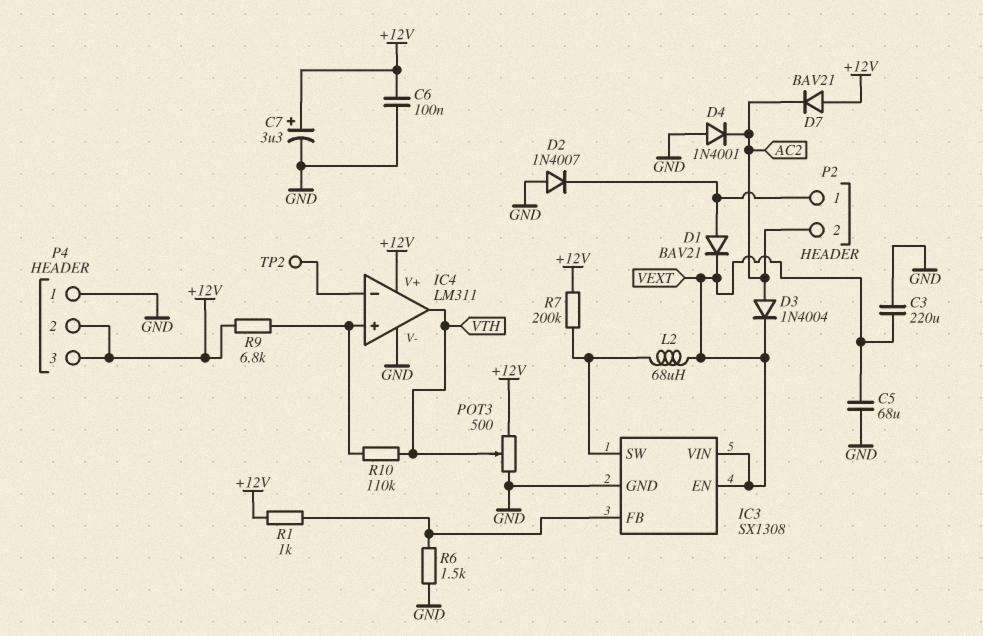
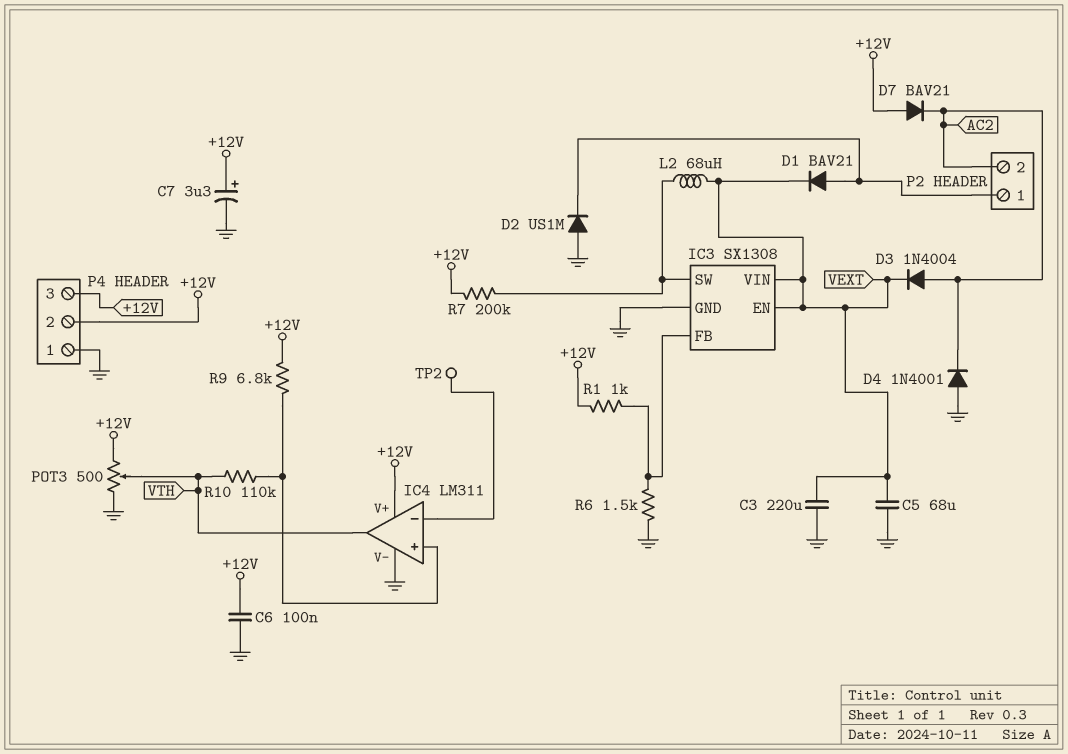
D2: diode 1N4007 (A GND, K P2/1) -> diode US1M (A GND, K P2/1)

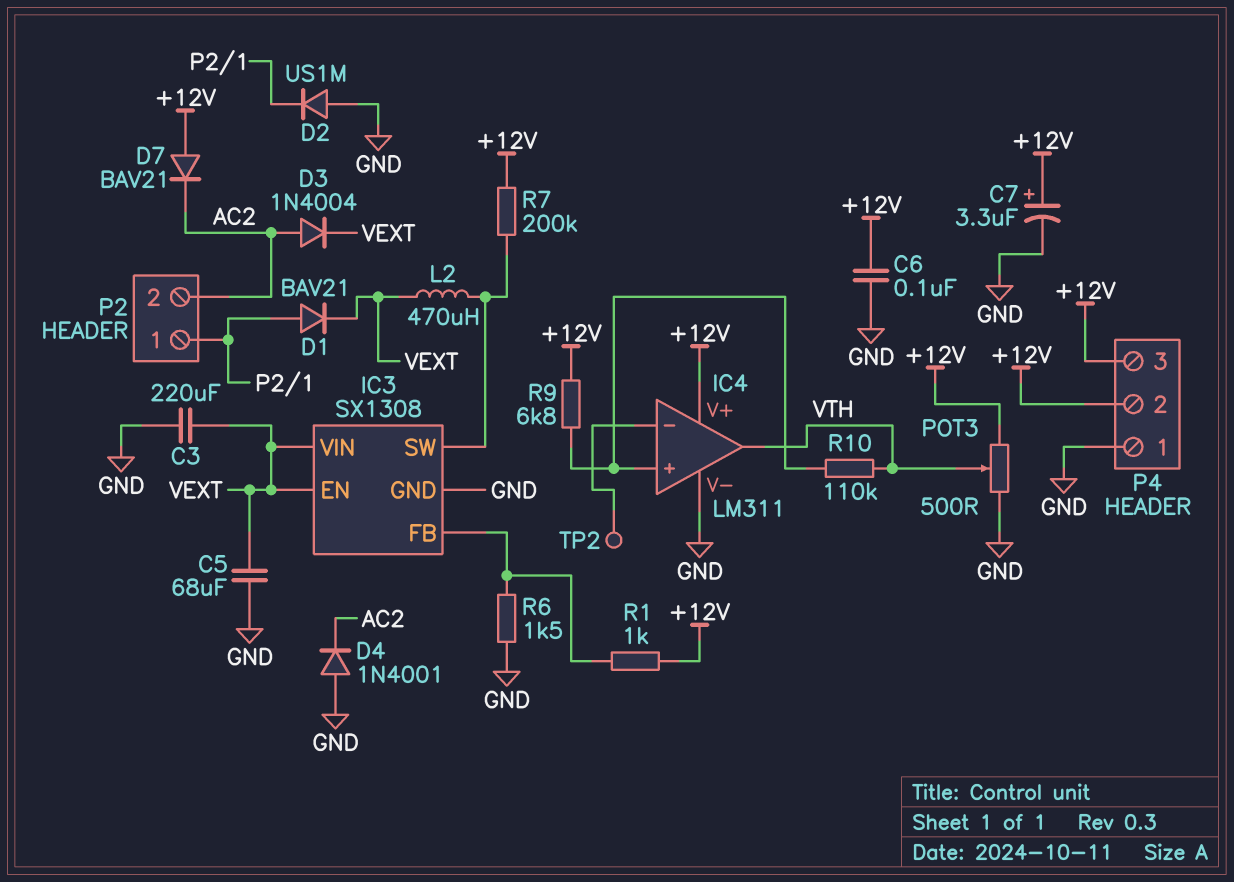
L2: 68uH (IC3/SW, VEXT) -> 470uH (IC3/SW, VEXT)

